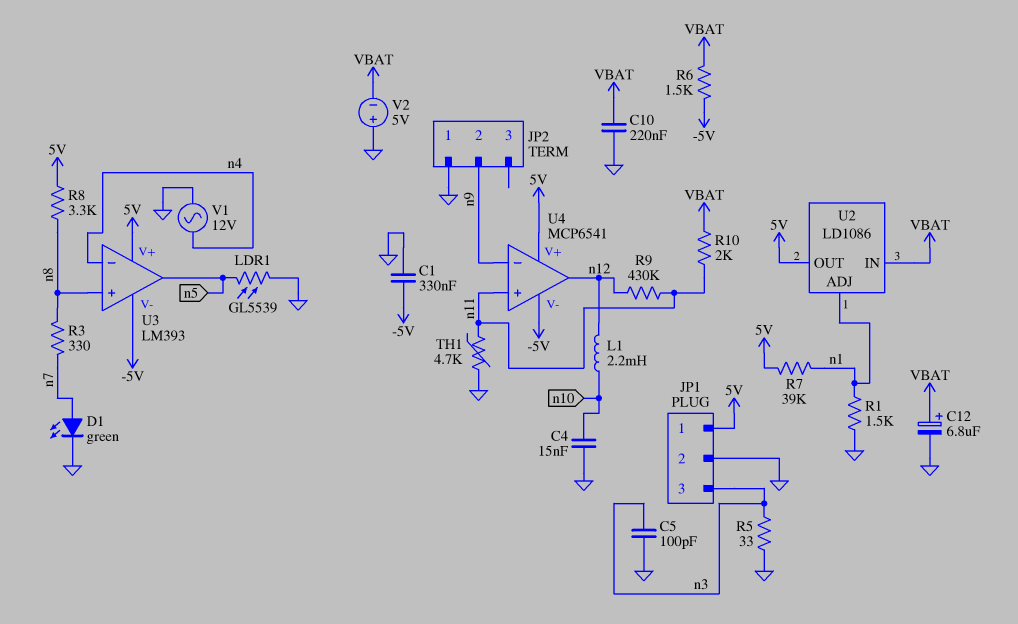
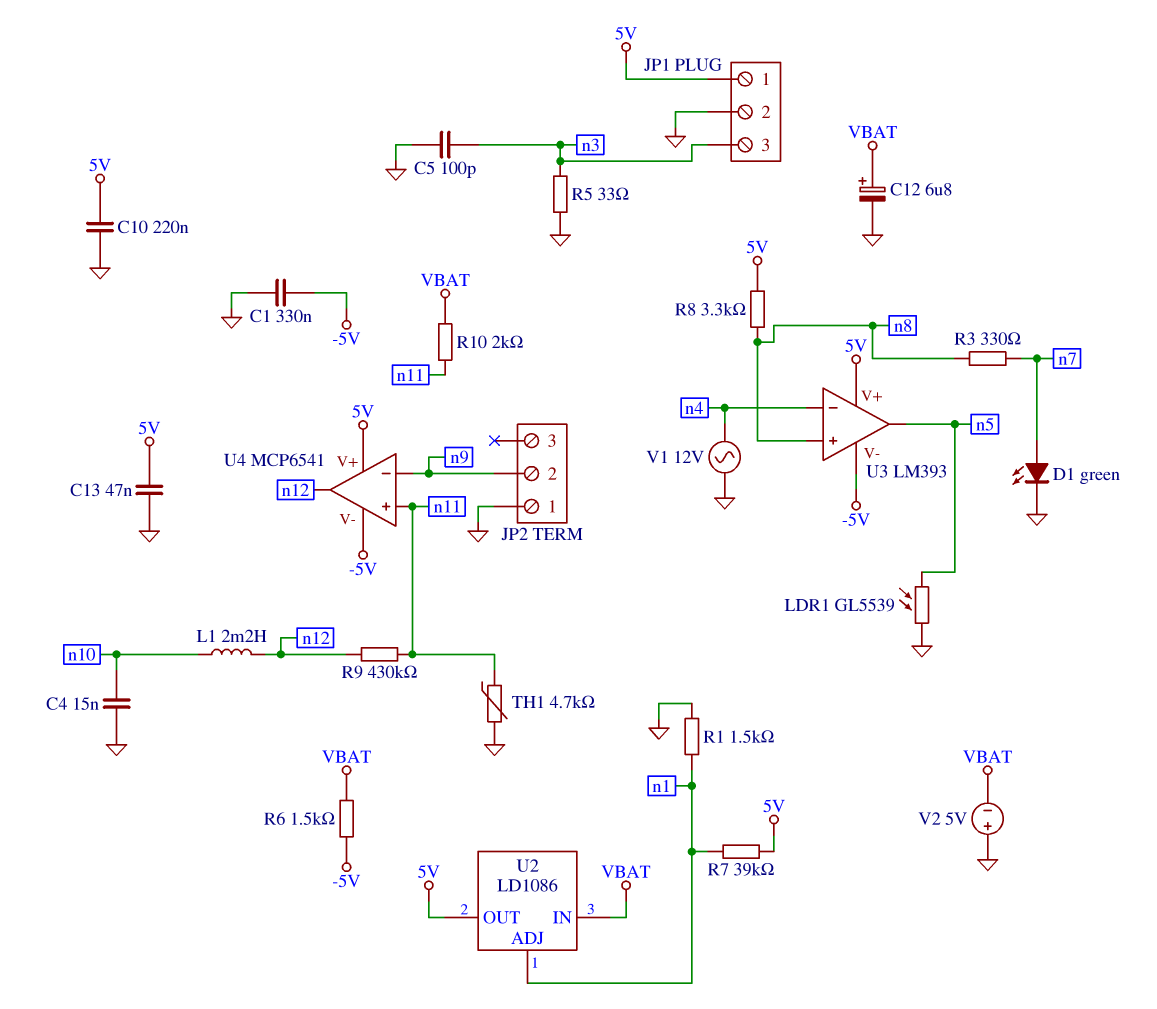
C10: 220nF (GND, VBAT) -> 220nF (5V, GND)
C13: none -> 47nF (5V, GND)

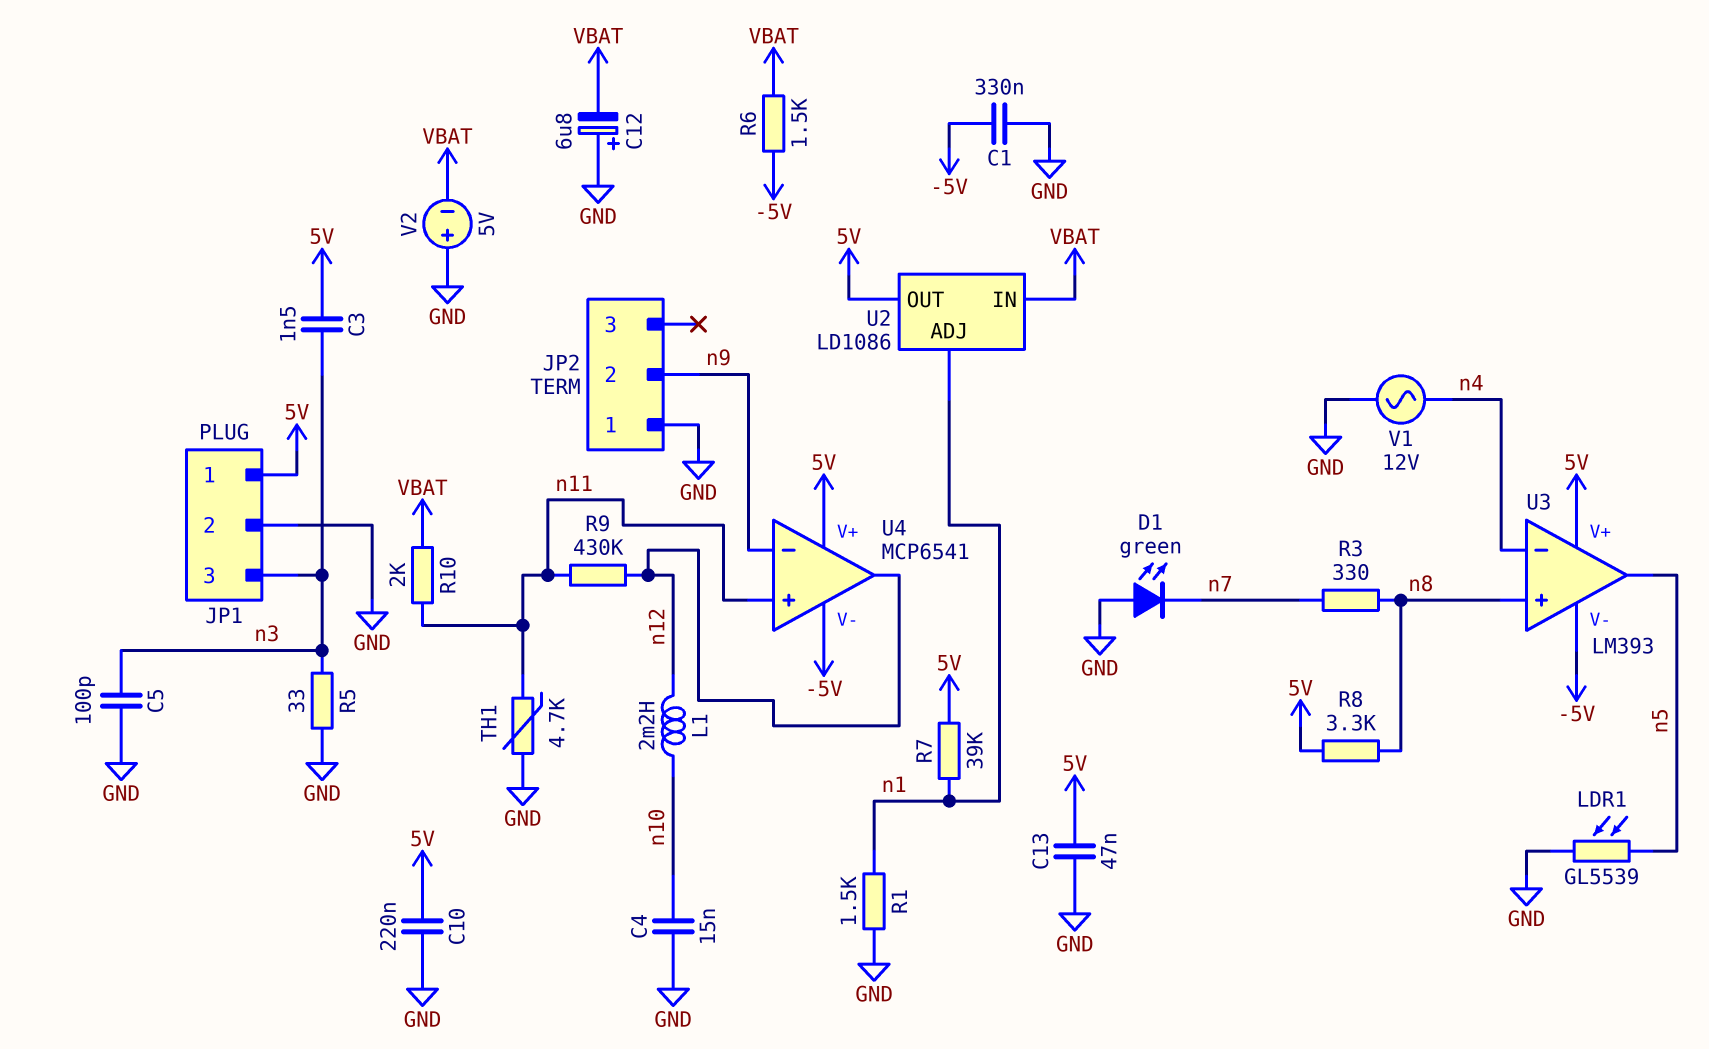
C3: none -> 1.5nF (5V, n3)
C12: 6.8uF (plus VBAT, minus GND) -> 6.8uF (plus GND, minus VBAT)
D1: LED green (A n7, K GND) -> LED green (A GND, K n7)

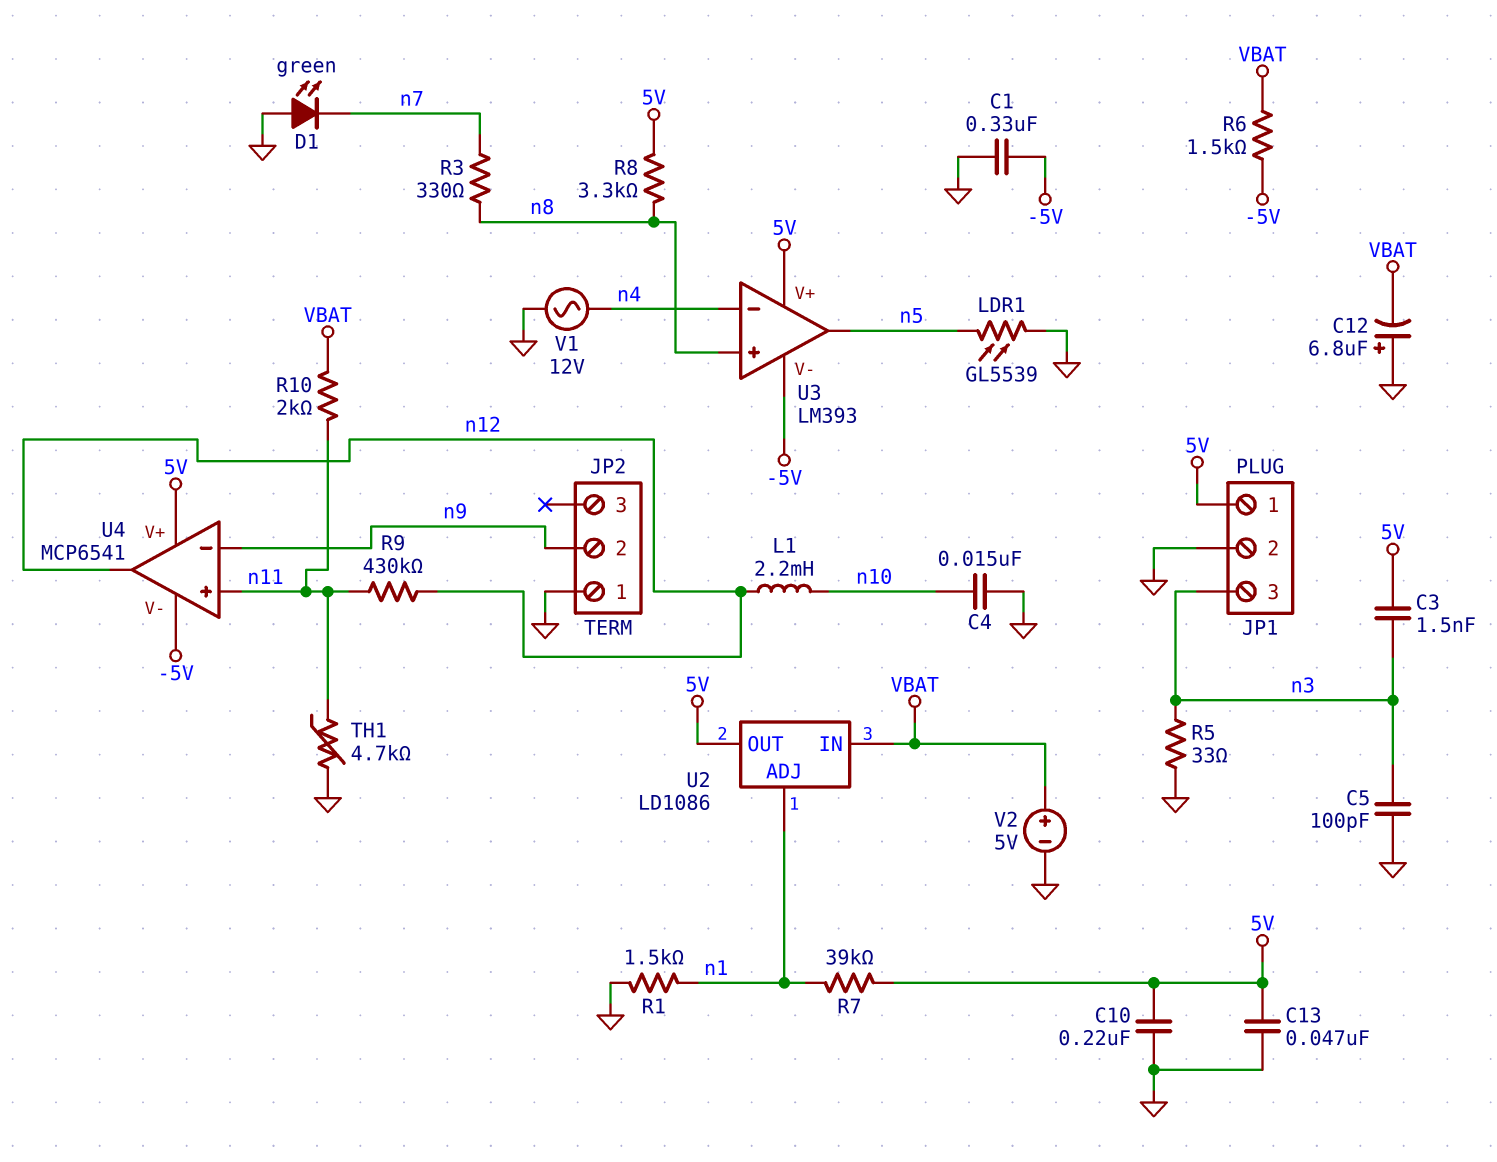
V2: 5V (plus GND, minus VBAT) -> 5V (plus VBAT, minus GND)

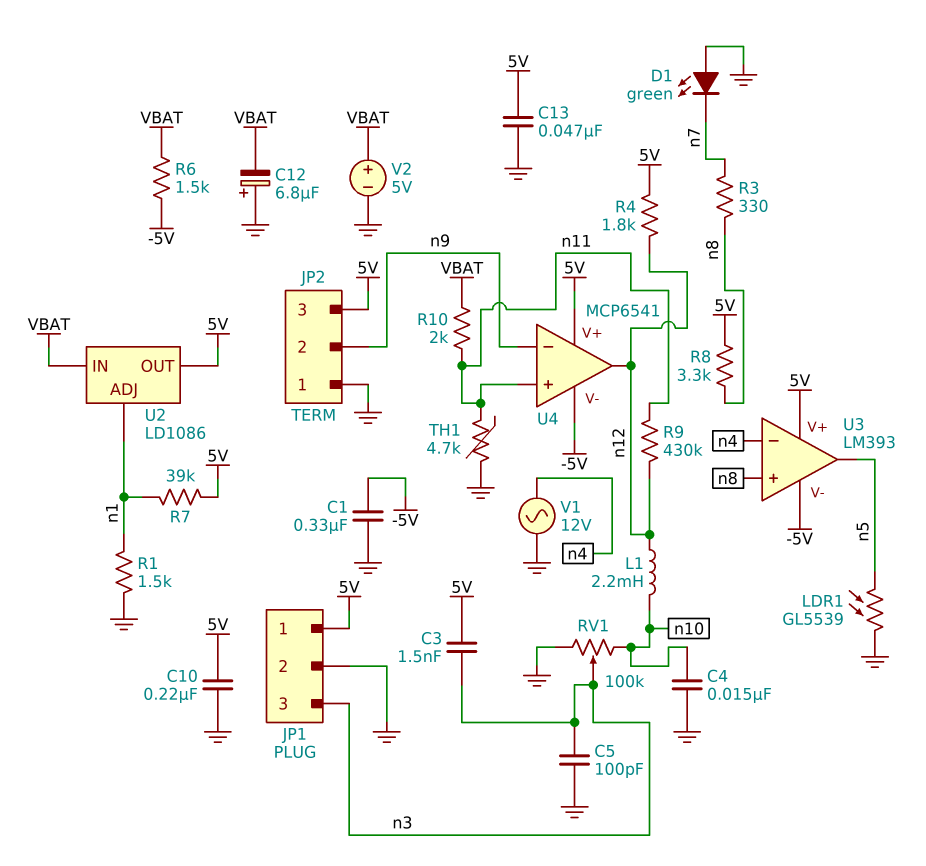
JP2 pin 3: none -> 5V
R4: none -> 1.8k (5V, n12)
R5: 33 (GND, n3) -> none
RV1: none -> 100k (GND, n10, wiper n3)

